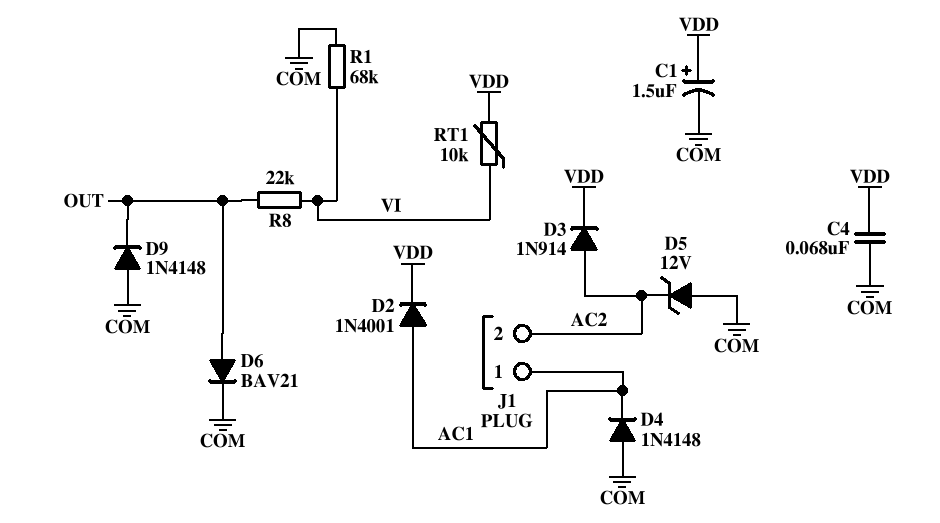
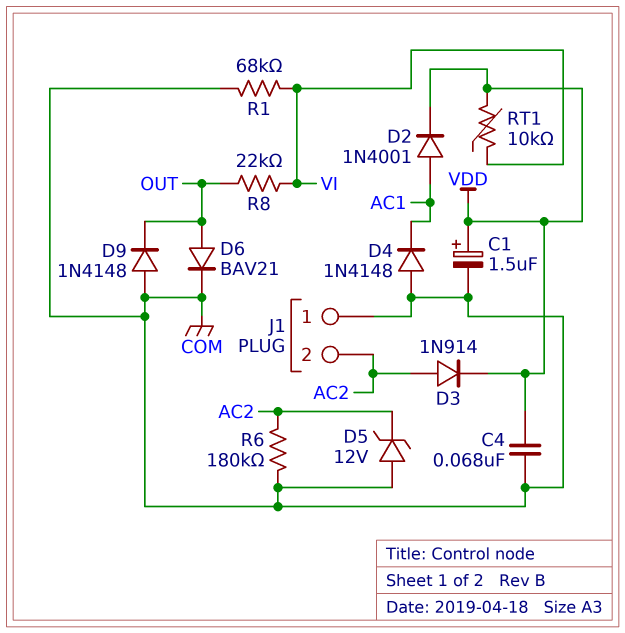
J1 pin 1: AC1 -> COM
R6: none -> 180k (AC2, COM)

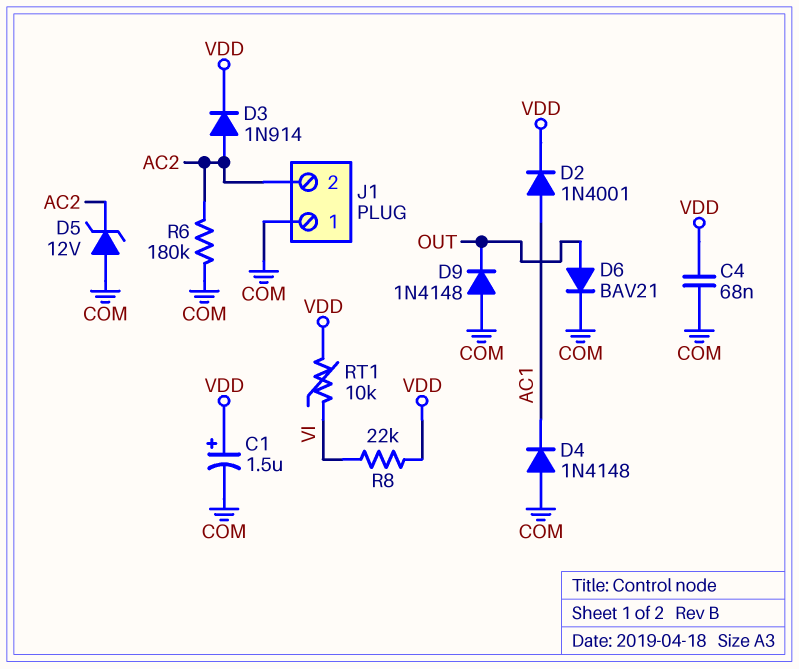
R1: 68k (COM, VI) -> none
R8: 22k (OUT, VI) -> 22k (VDD, VI)

